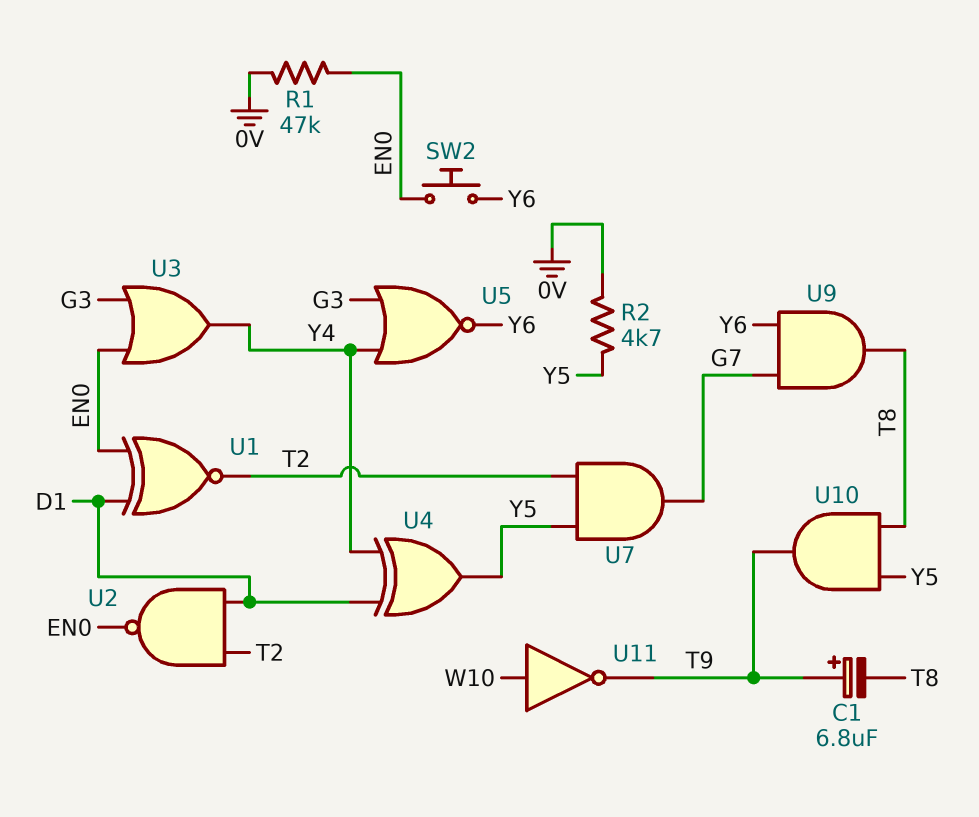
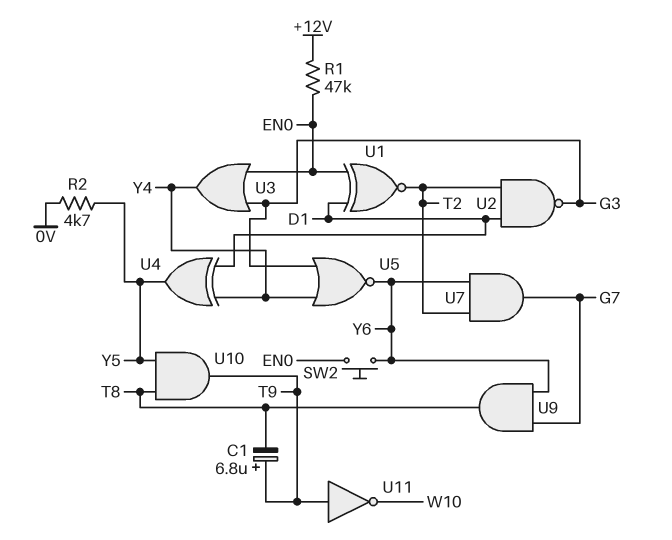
R1: 47k (0V, EN0) -> 47k (+12V, EN0)
U2: NAND (in D1, in T2, out EN0) -> NAND (in D1, in T2, out G3)
U7: AND (in T2, in Y5, out G7) -> AND (in T2, in Y6, out G7)
U11: NOT (in W10, out T9) -> NOT (in T9, out W10)

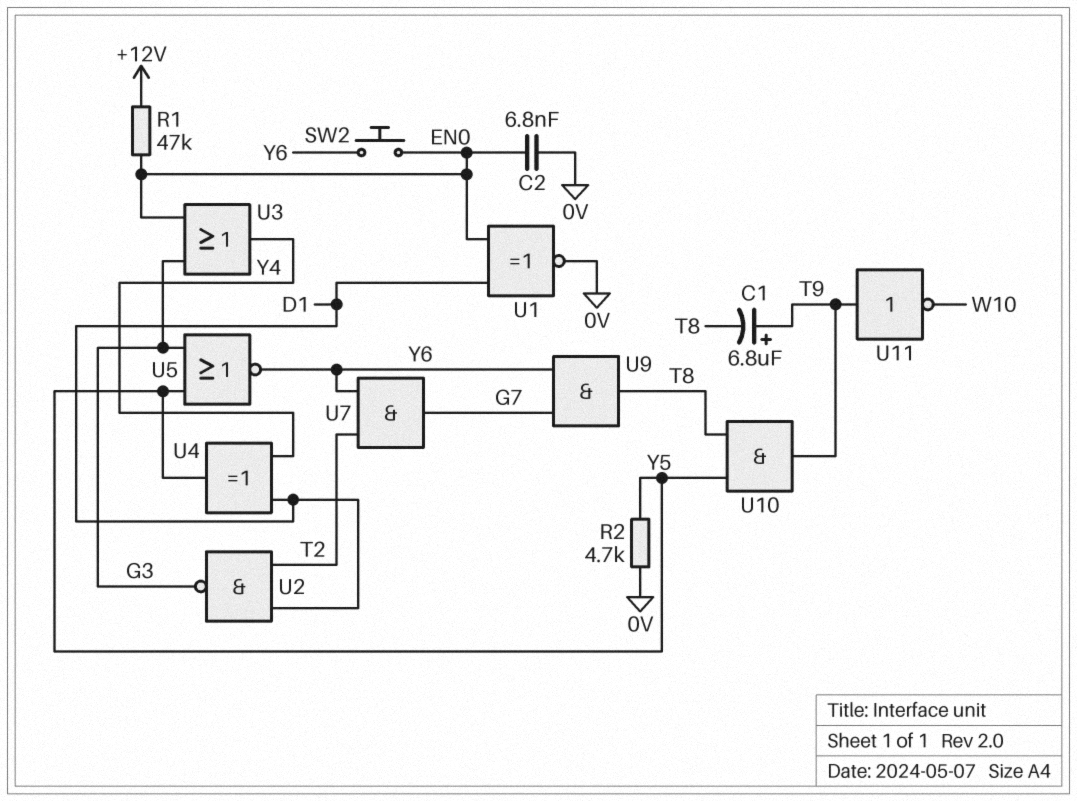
C2: none -> 6.8nF (0V, EN0)
U1: XNOR (in D1, in EN0, out T2) -> XNOR (in D1, in EN0, out 0V)
U5: NOR (in G3, in Y4, out Y6) -> NOR (in G3, in Y5, out Y6)

